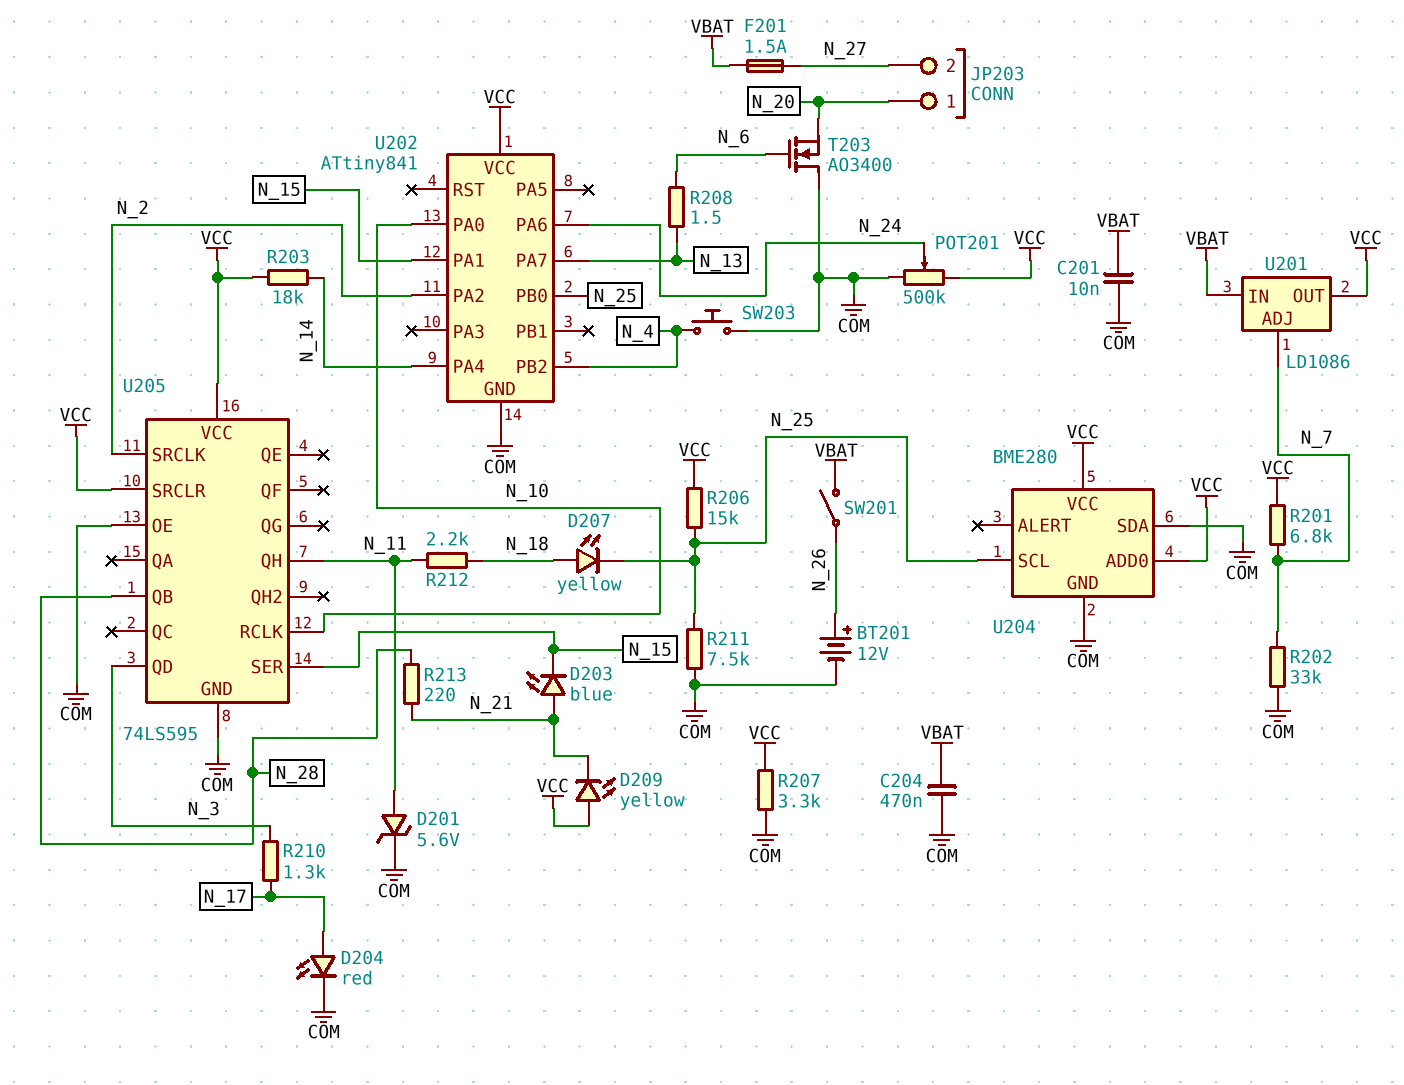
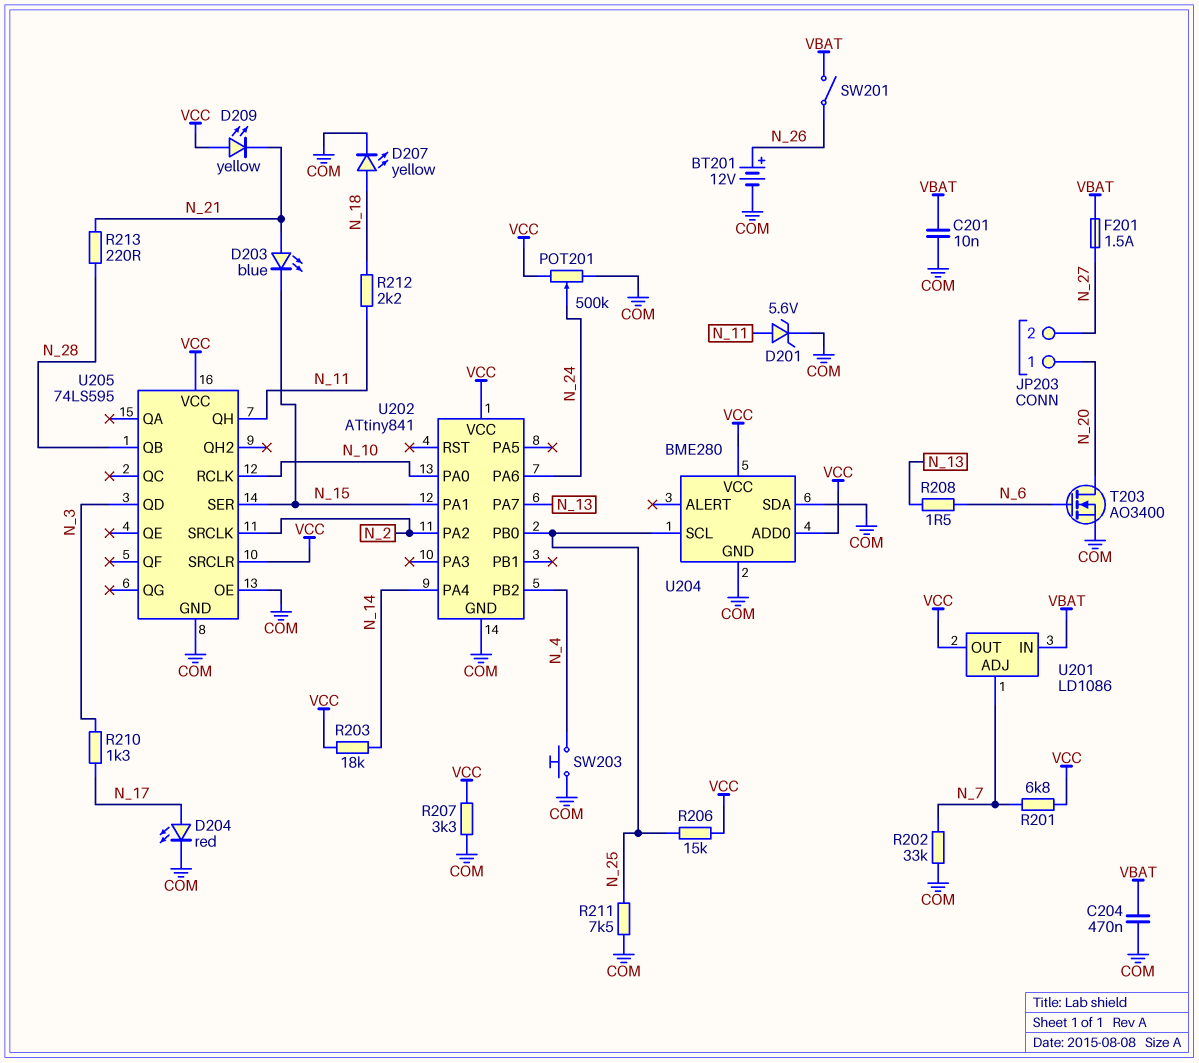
D207: LED yellow (A N_18, K N_25) -> LED yellow (A N_18, K COM)
T203: NMOS AO3400 (G N_6, D COM, S N_20) -> NMOS AO3400 (G N_6, D N_20, S COM)

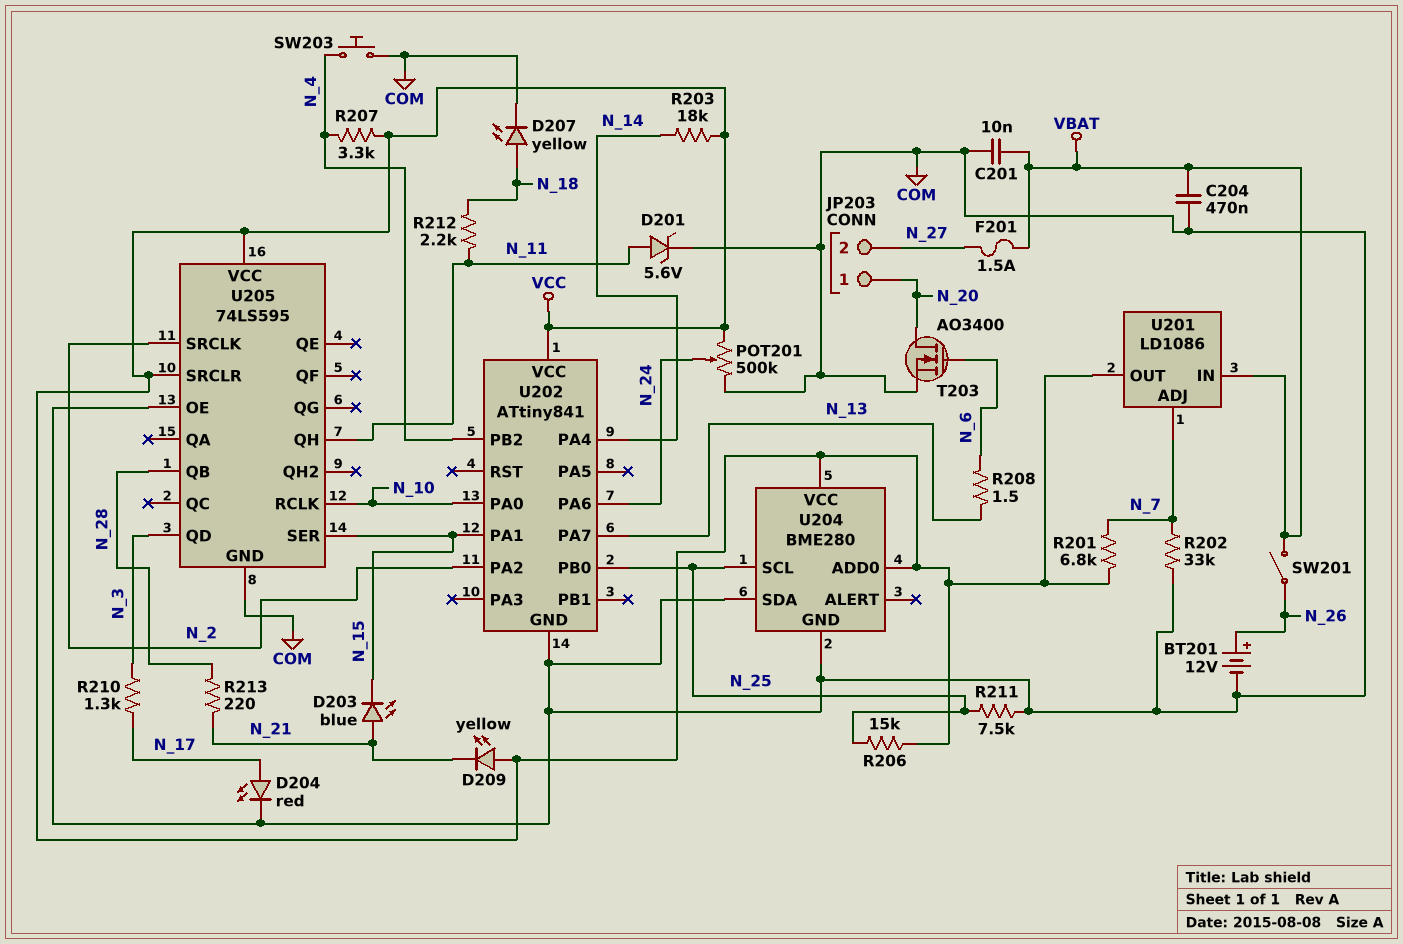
R207: 3.3k (COM, VCC) -> 3.3k (N_4, VCC)

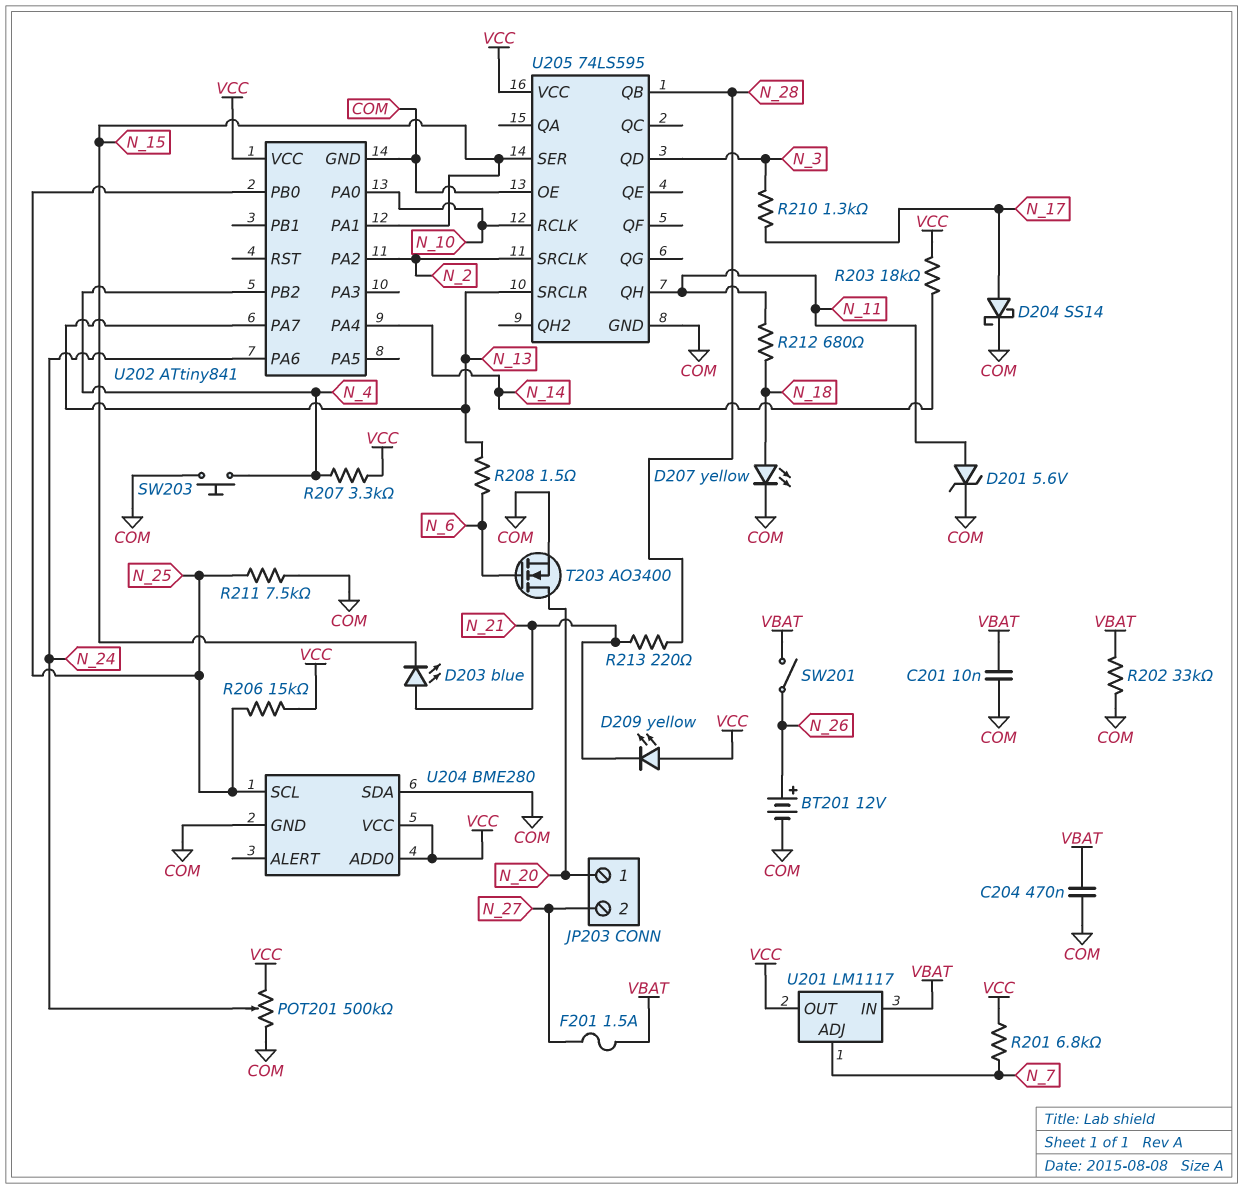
D204: LED red (A N_17, K COM) -> schottky SS14 (A N_17, K COM)
R202: 33k (COM, N_7) -> 33k (COM, VBAT)
R212: 2.2k (N_11, N_18) -> 680 (N_11, N_18)
U201: LD1086 -> LM1117
U205 pin SRCLR: VCC -> N_13

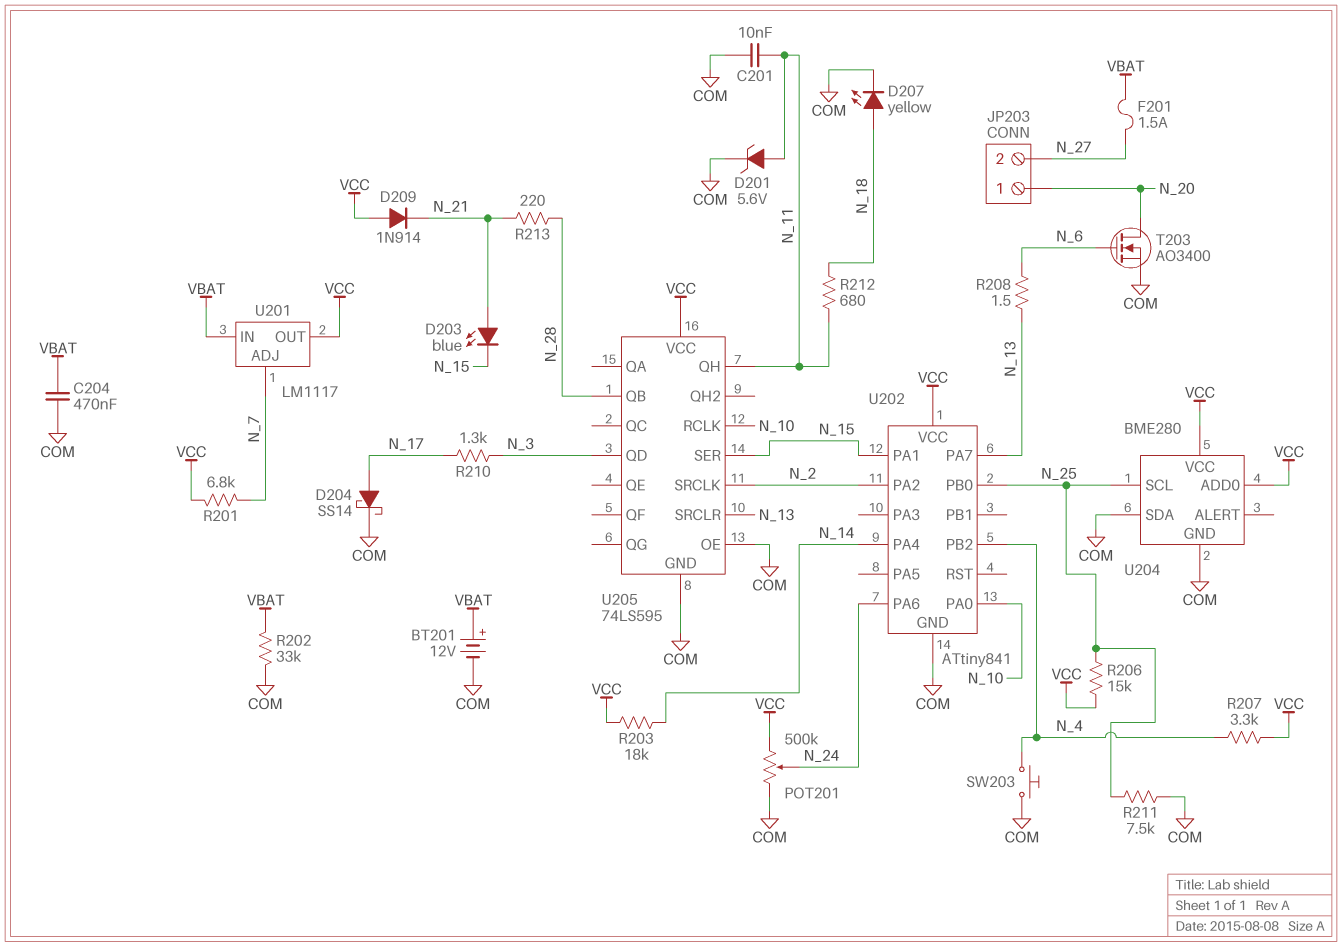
BT201: 12V (plus N_26, minus COM) -> 12V (plus VBAT, minus COM)
C201: 10nF (COM, VBAT) -> 10nF (COM, N_11)
D209: LED yellow (A VCC, K N_21) -> diode 1N914 (A VCC, K N_21)
SW201: switch (N_26, VBAT) -> none

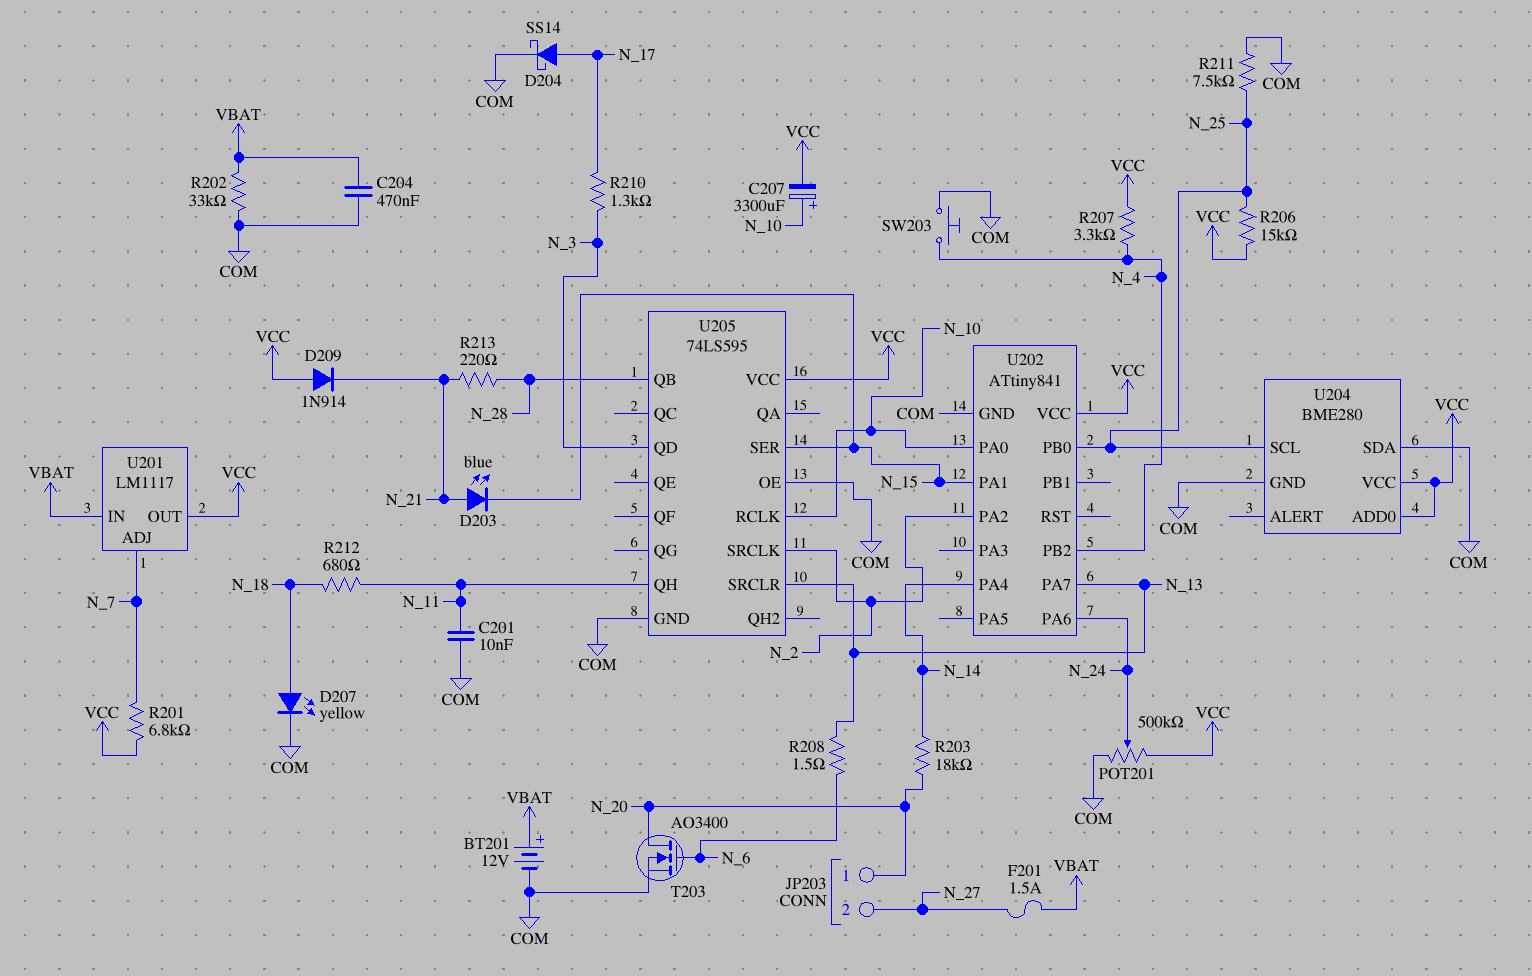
C207: none -> 3300uF (plus N_10, minus VCC)
D201: zener 5.6V (A N_11, K COM) -> none
R203: 18k (N_14, VCC) -> 18k (N_14, N_20)

